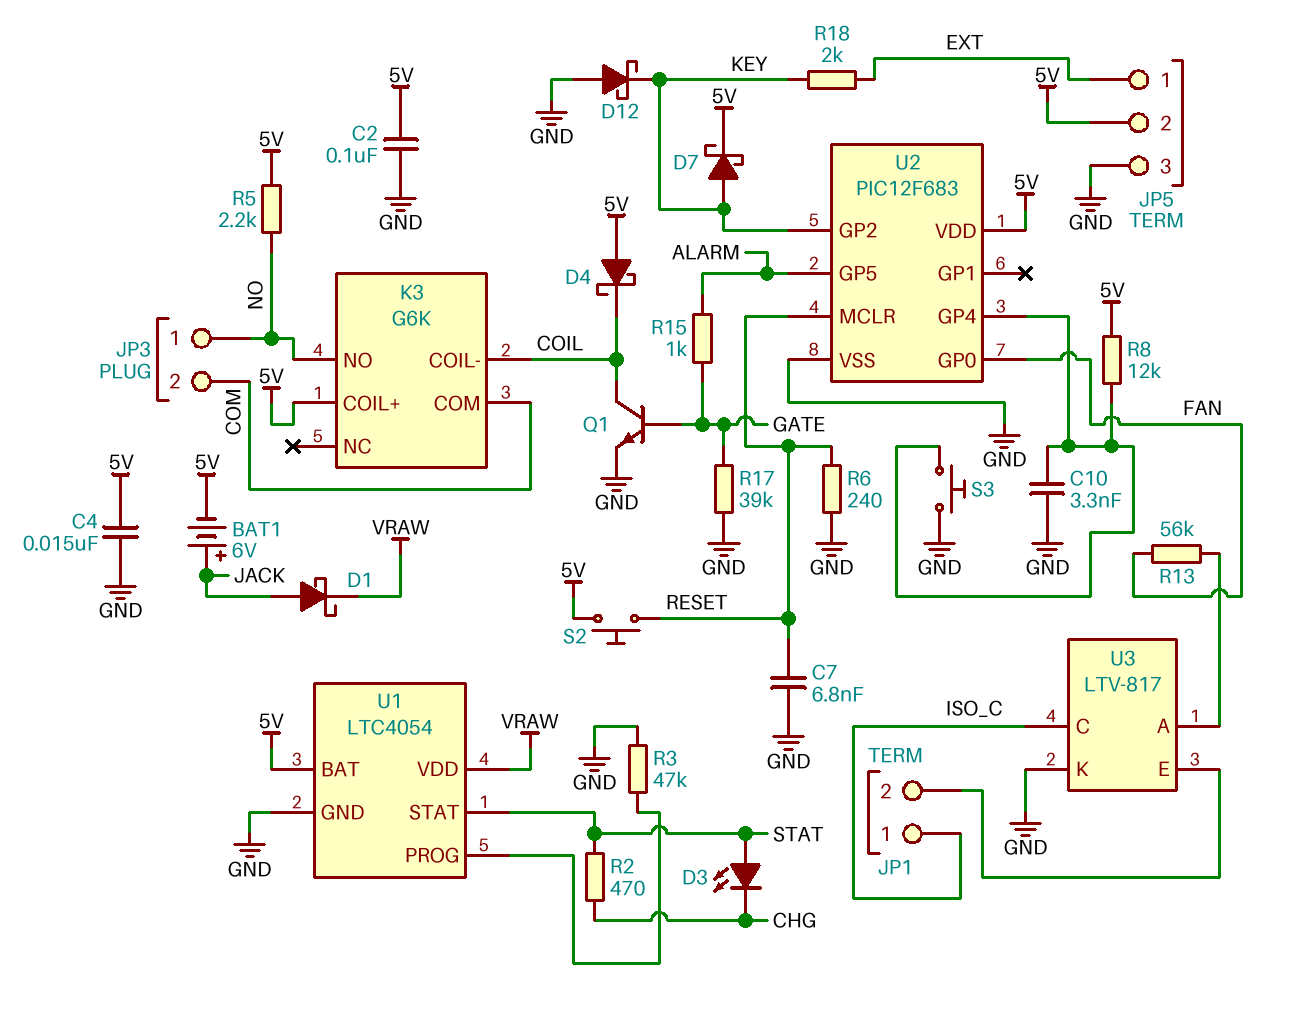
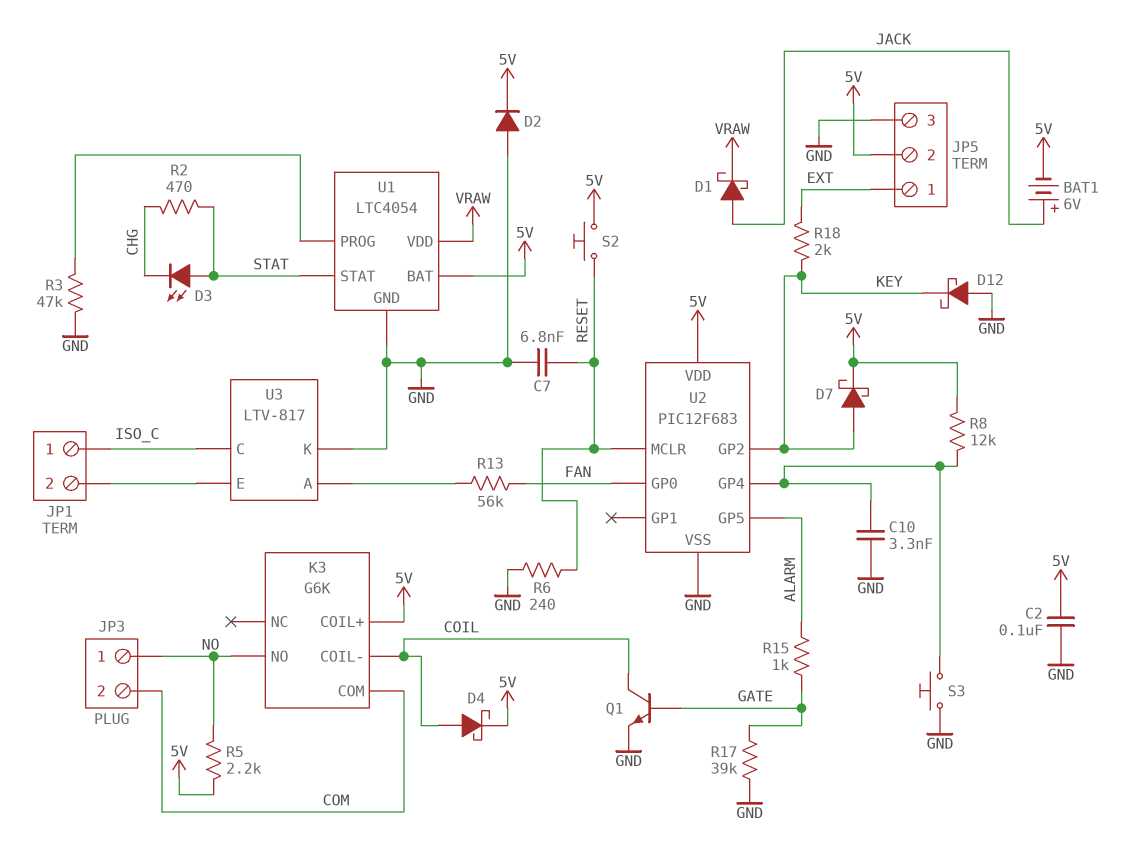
C4: 15nF (5V, GND) -> none
D2: none -> diode (A GND, K 5V)
D4: schottky (A 5V, K COIL) -> schottky (A COIL, K 5V)

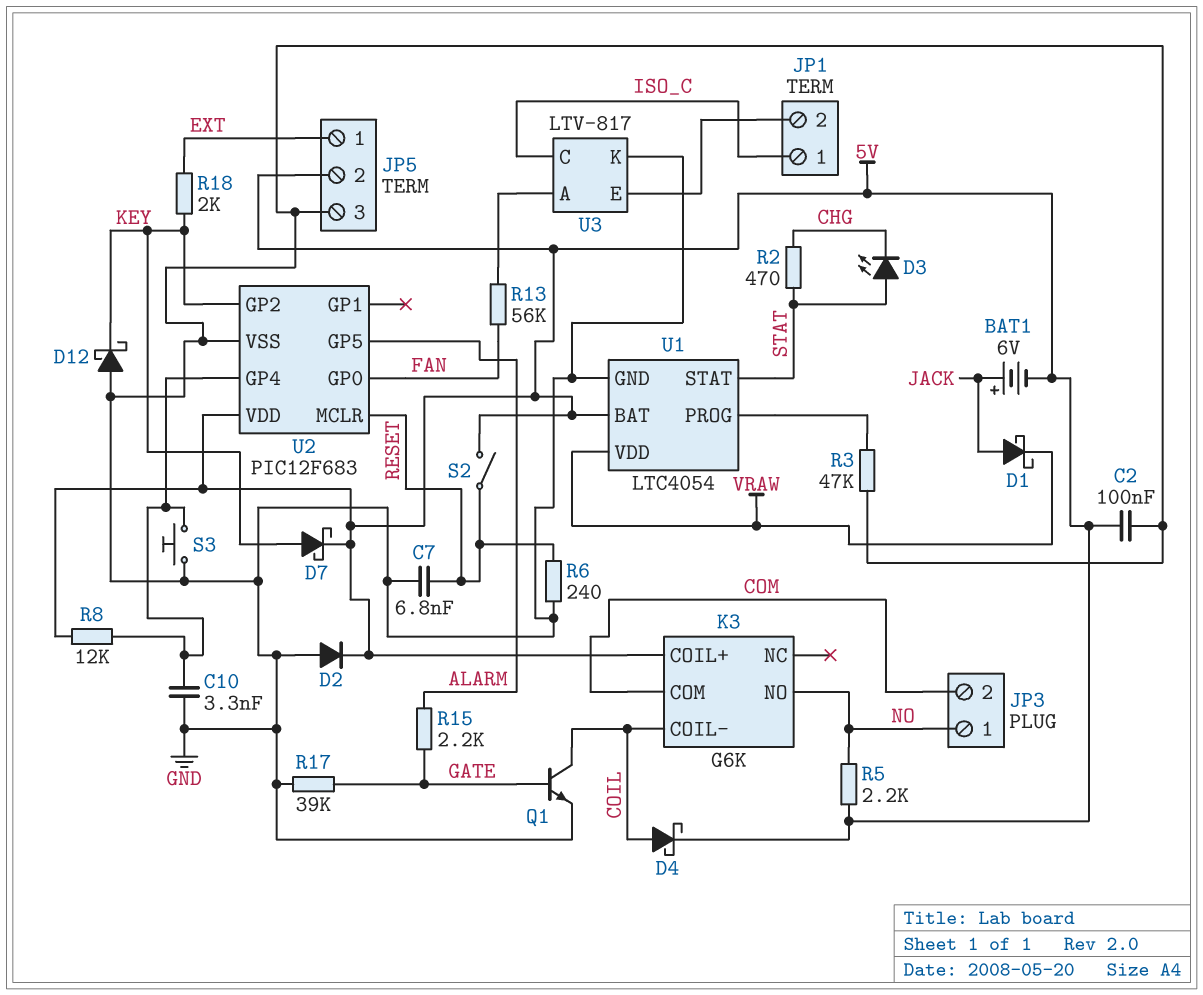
R15: 1k (ALARM, GATE) -> 2.2k (ALARM, GATE)
S2: button (5V, RESET) -> switch (5V, RESET)

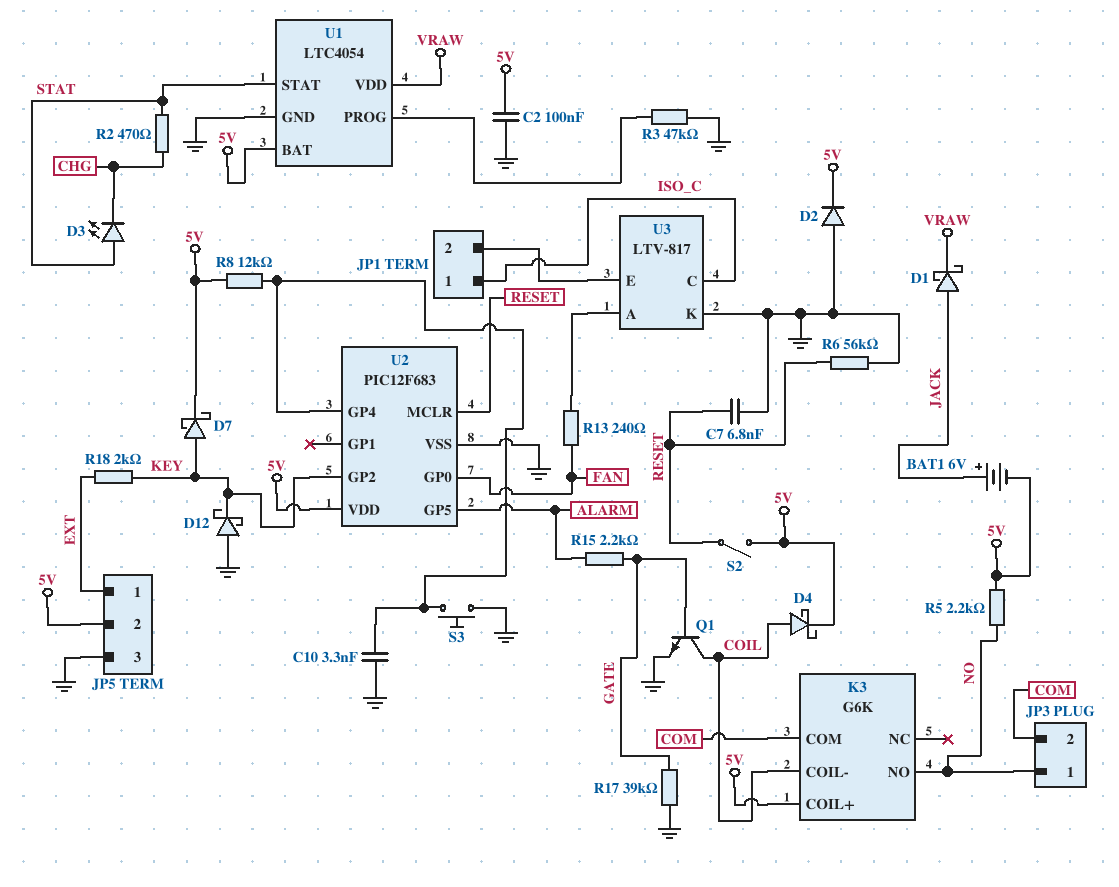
R6: 240 (GND, RESET) -> 56k (GND, RESET)
R13: 56k (FAN, U3/A) -> 240 (FAN, U3/A)

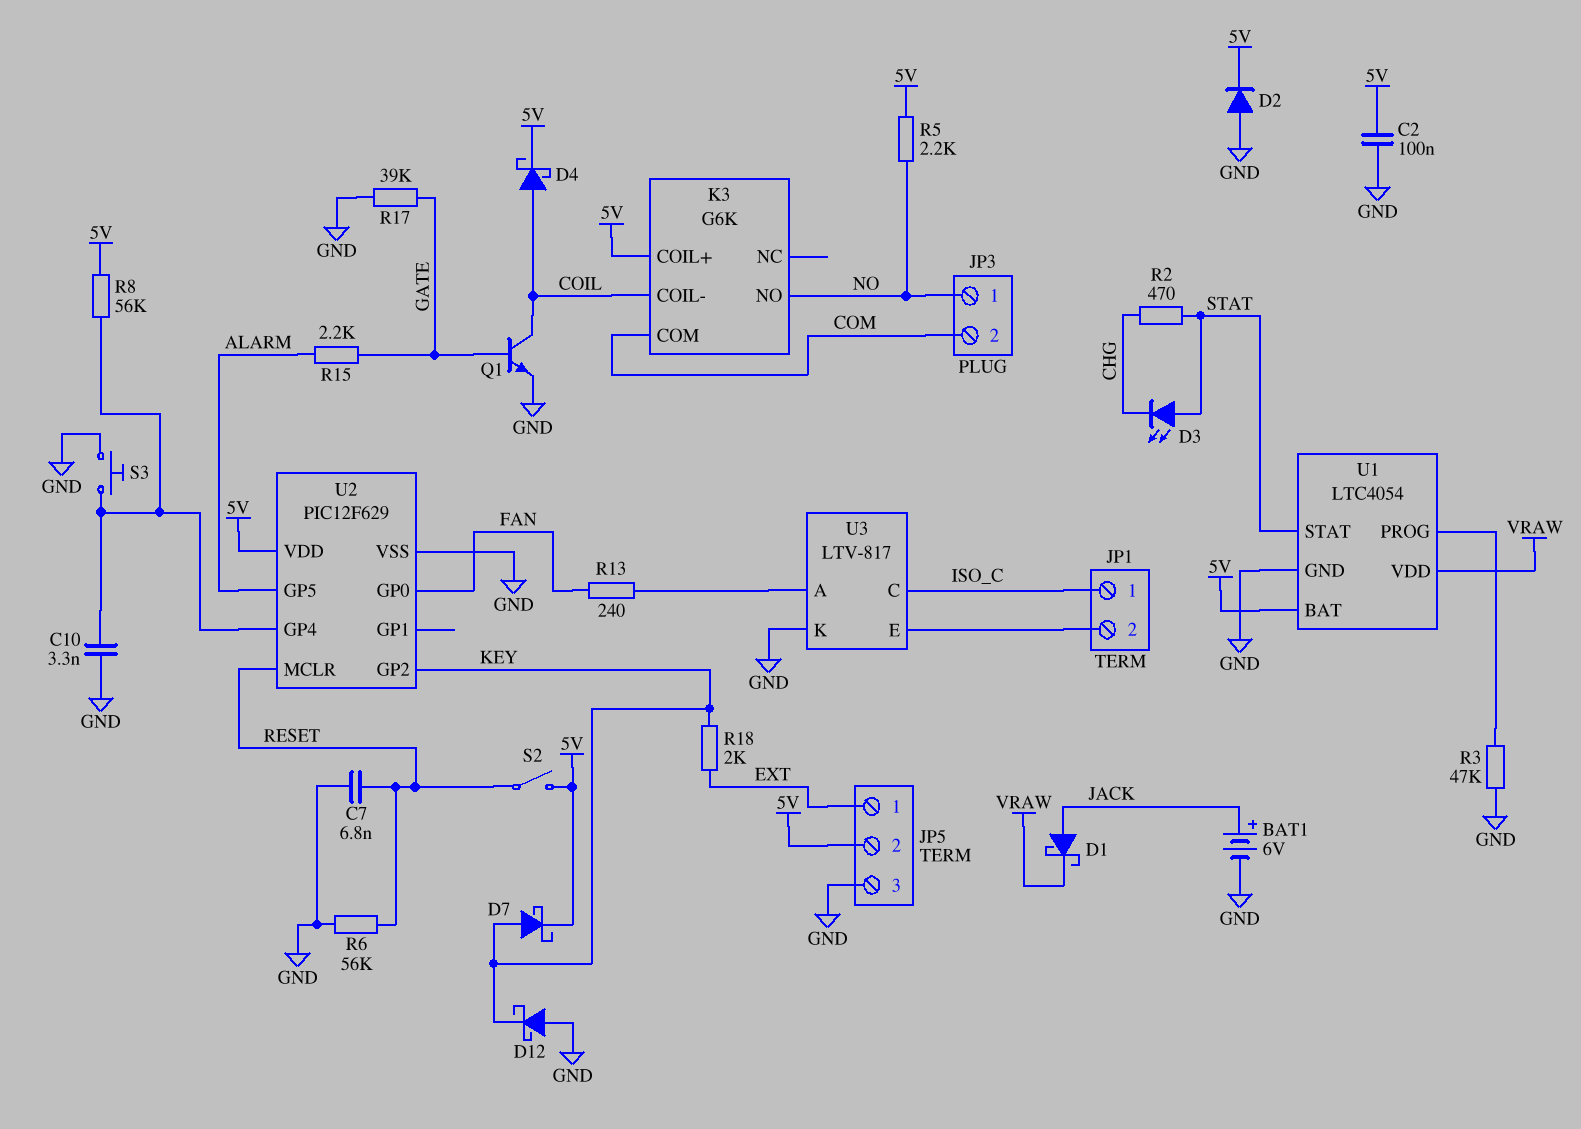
BAT1: 6V (plus JACK, minus 5V) -> 6V (plus JACK, minus GND)
R8: 12k (5V, U2/GP4) -> 56k (5V, U2/GP4)
U2: PIC12F683 -> PIC12F629

